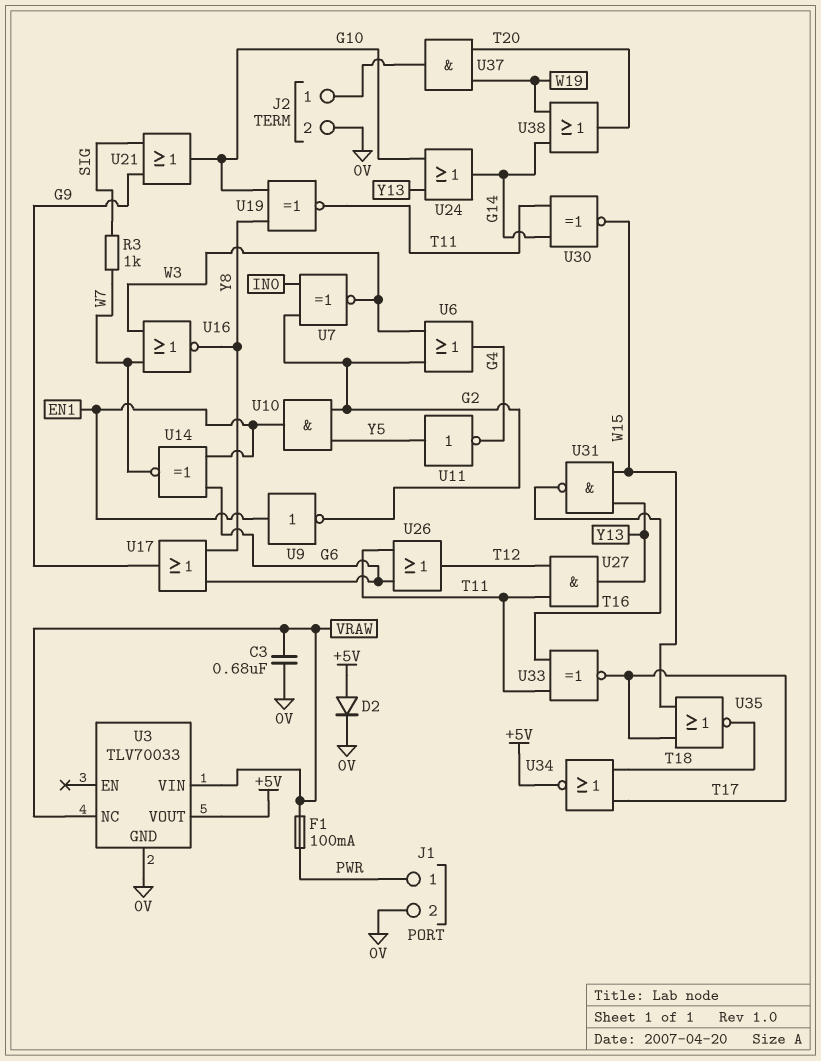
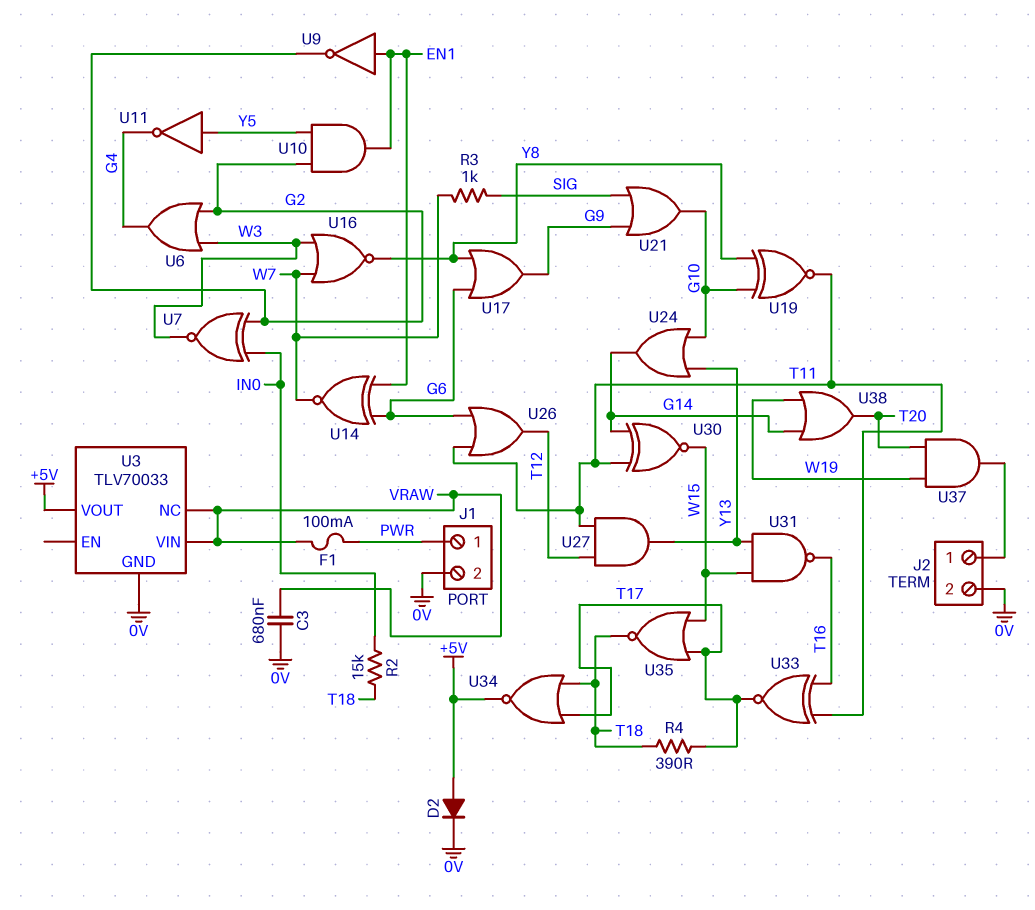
R2: none -> 15k (IN0, T18)
R4: none -> 390 (T17, T18)

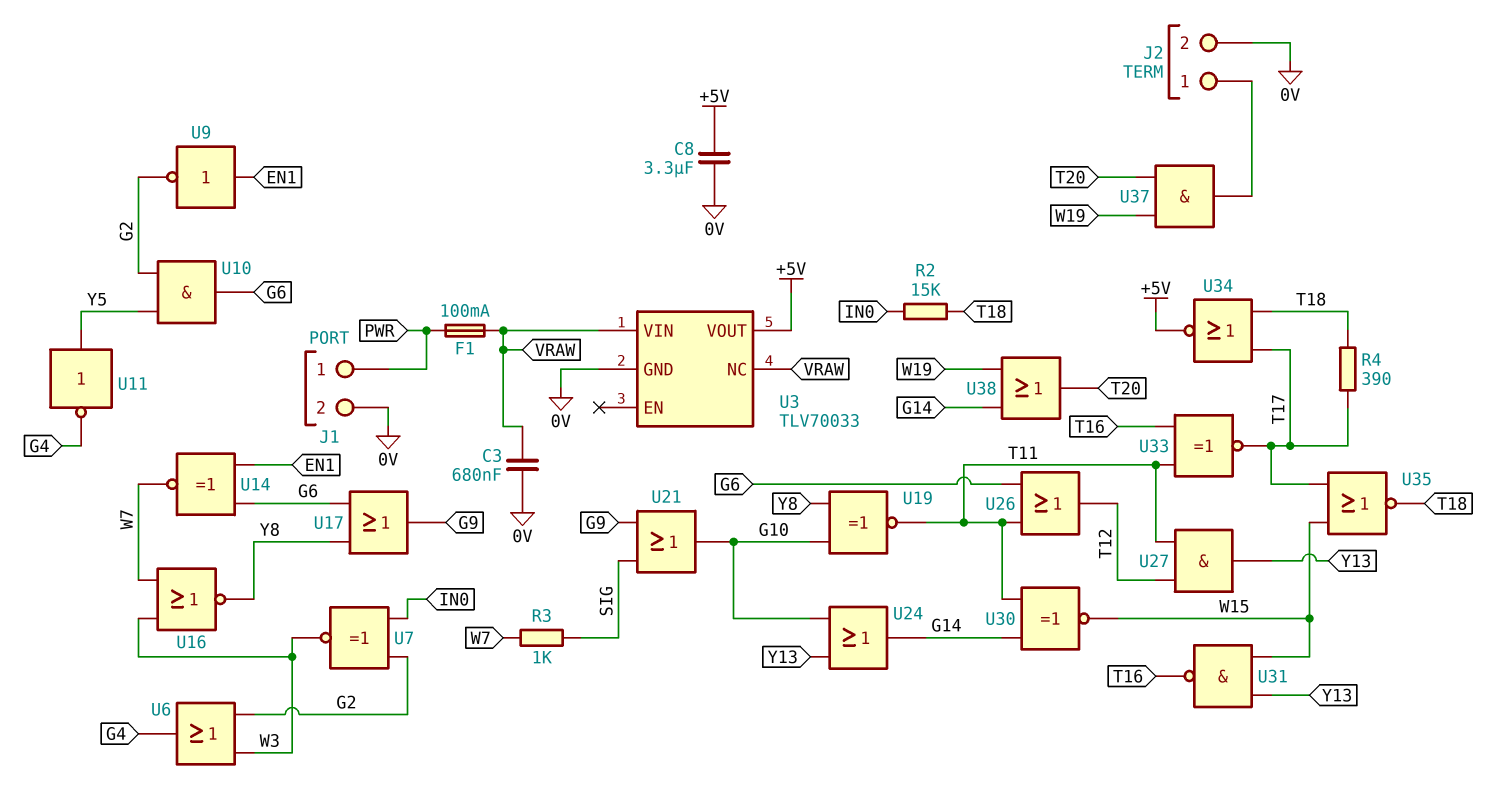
C8: none -> 3.3uF (+5V, 0V)
D2: diode (A +5V, K 0V) -> none
U10: AND (in G2, in Y5, out EN1) -> AND (in G2, in Y5, out G6)

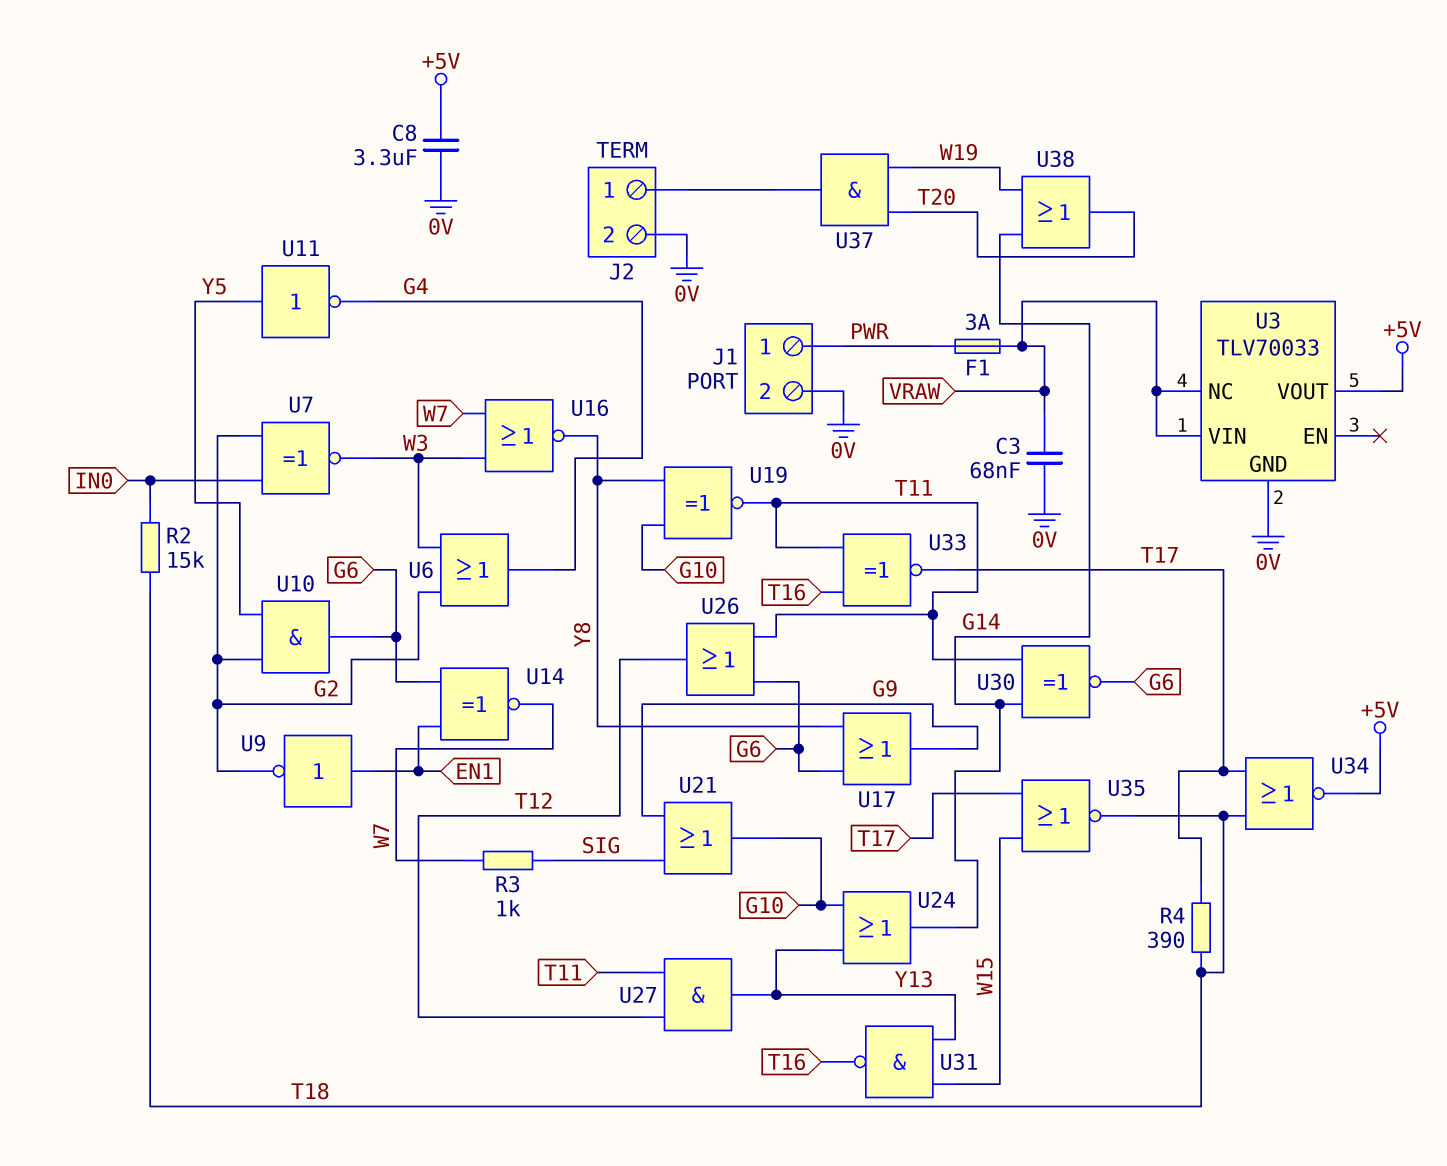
C3: 680nF (0V, VRAW) -> 68nF (0V, VRAW)
F1: 100mA (PWR, VRAW) -> 3A (PWR, VRAW)
U30: XNOR (in G14, in T11, out W15) -> XNOR (in G14, in T11, out G6)

